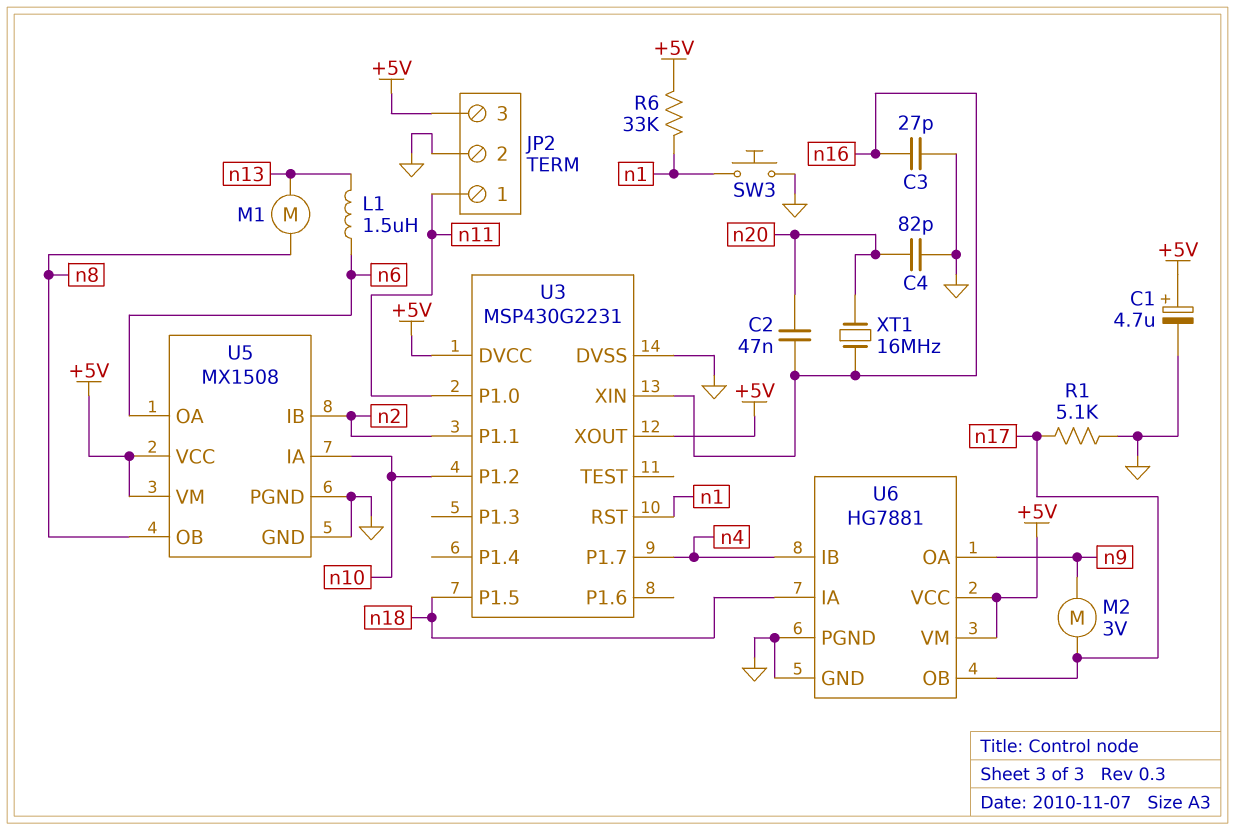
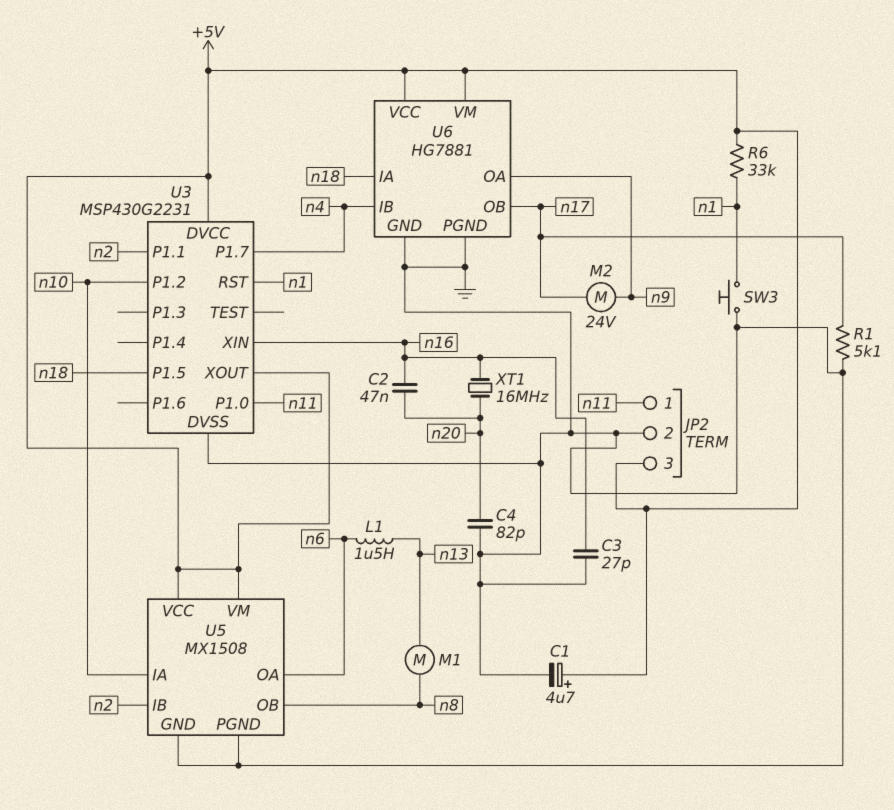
M2: motor 3V (n9, n17) -> motor 24V (n9, n17)

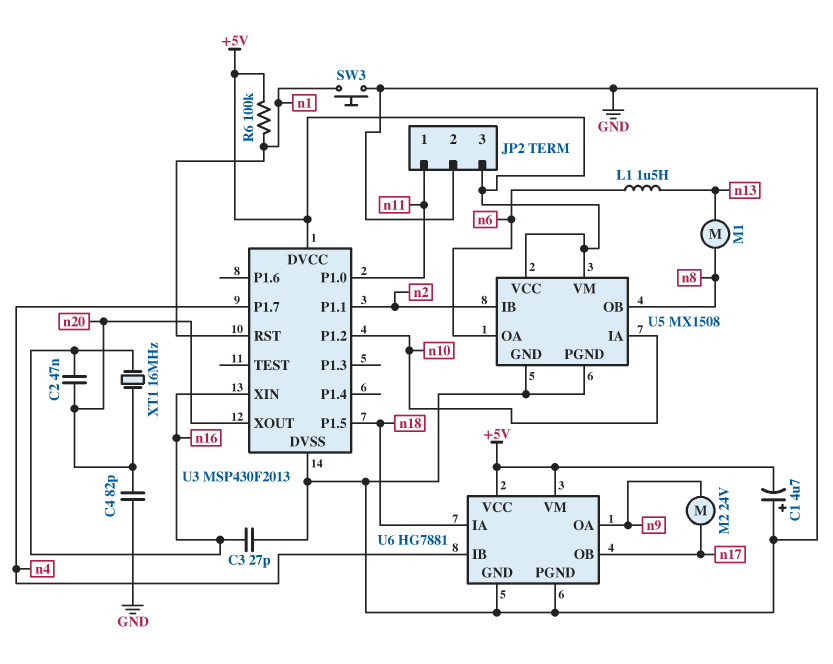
C1: 4.7uF (plus +5V, minus GND) -> 4.7uF (plus GND, minus +5V)
R1: 5.1k (GND, n17) -> none
R6: 33k (+5V, n1) -> 100k (+5V, n1)
U3: MSP430G2231 -> MSP430F2013
U3 pin XOUT: +5V -> n20

